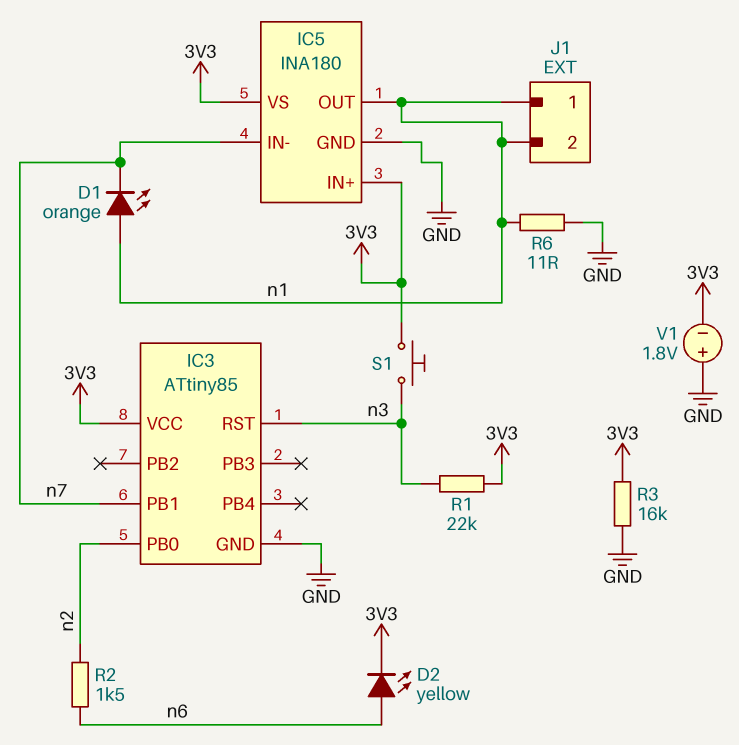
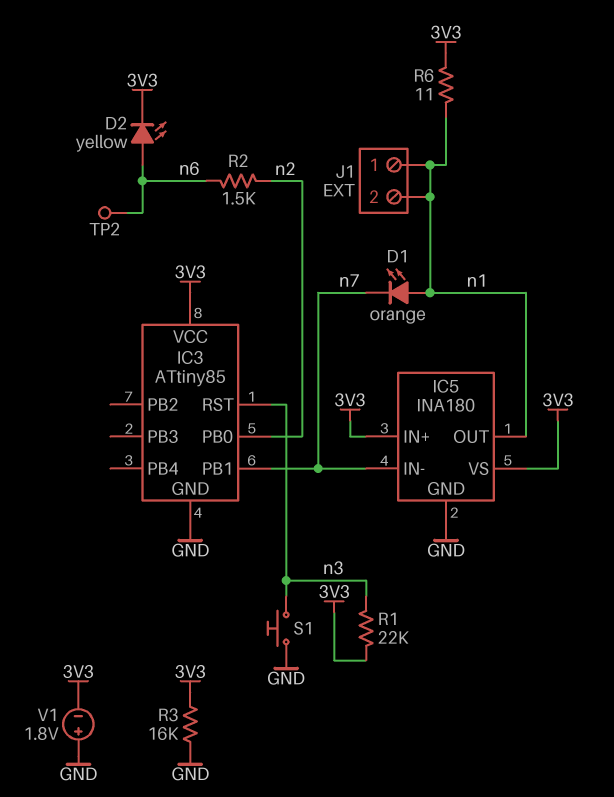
R6: 11 (GND, n1) -> 11 (3V3, n1)
S1: button (3V3, n3) -> button (GND, n3)
TP2: none -> test point (n6)

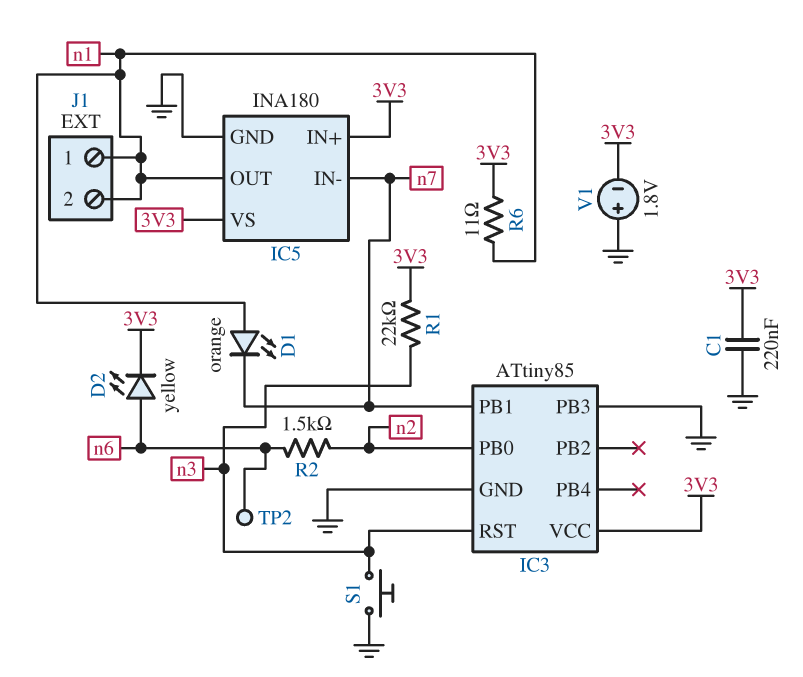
C1: none -> 220nF (3V3, GND)
IC3 pin PB3: none -> GND
R3: 16k (3V3, GND) -> none

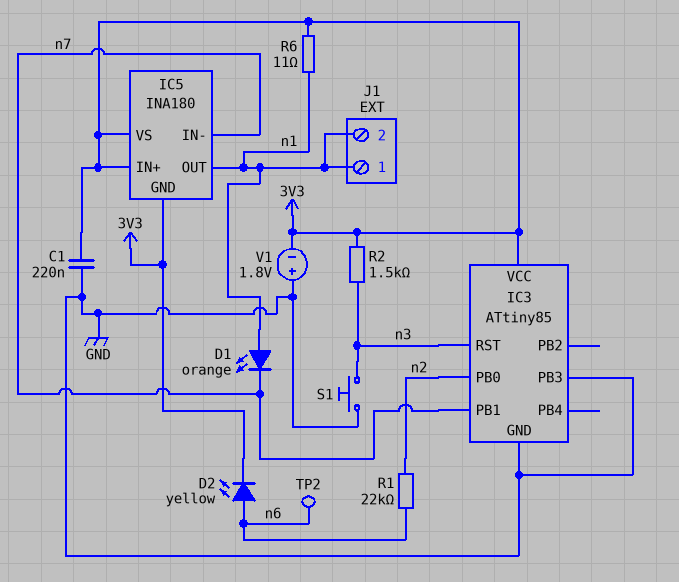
IC5 pin GND: GND -> 3V3
R1: 22k (3V3, n3) -> 22k (n2, n6)
R2: 1.5k (n2, n6) -> 1.5k (3V3, n3)

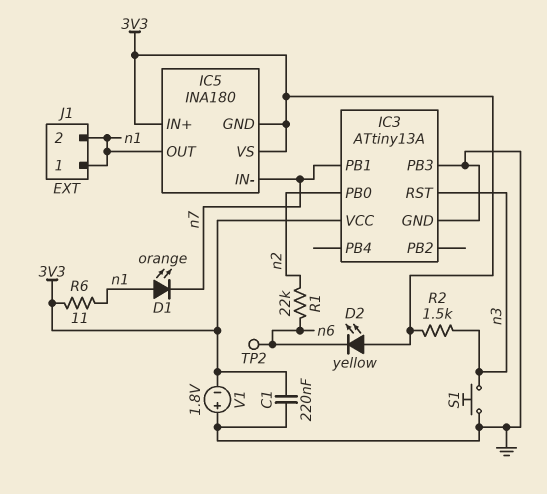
D2: LED yellow (A n6, K 3V3) -> LED yellow (A 3V3, K n6)
IC3: ATtiny85 -> ATtiny13A

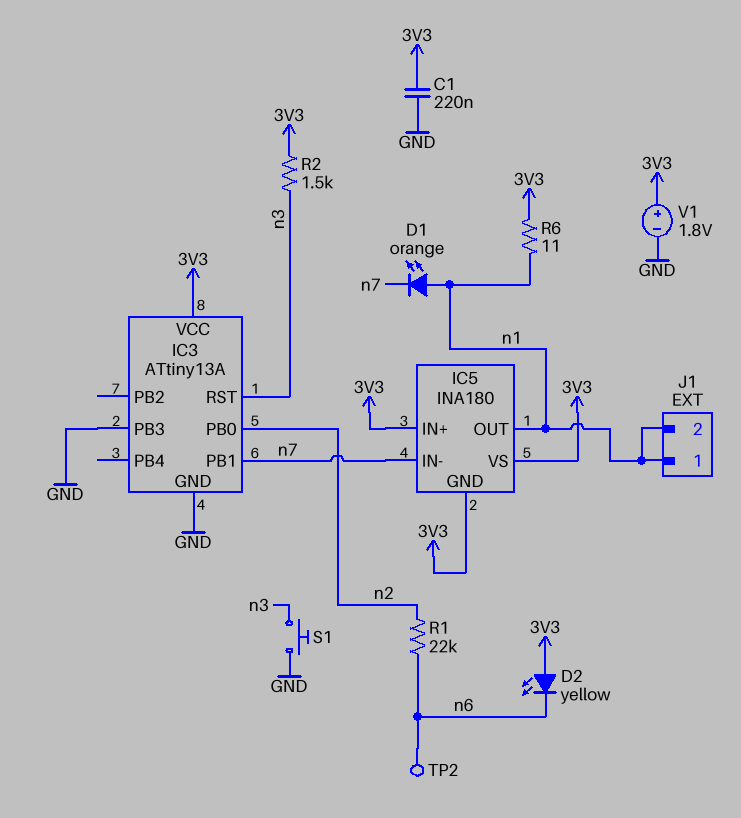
V1: 1.8V (plus GND, minus 3V3) -> 1.8V (plus 3V3, minus GND)

